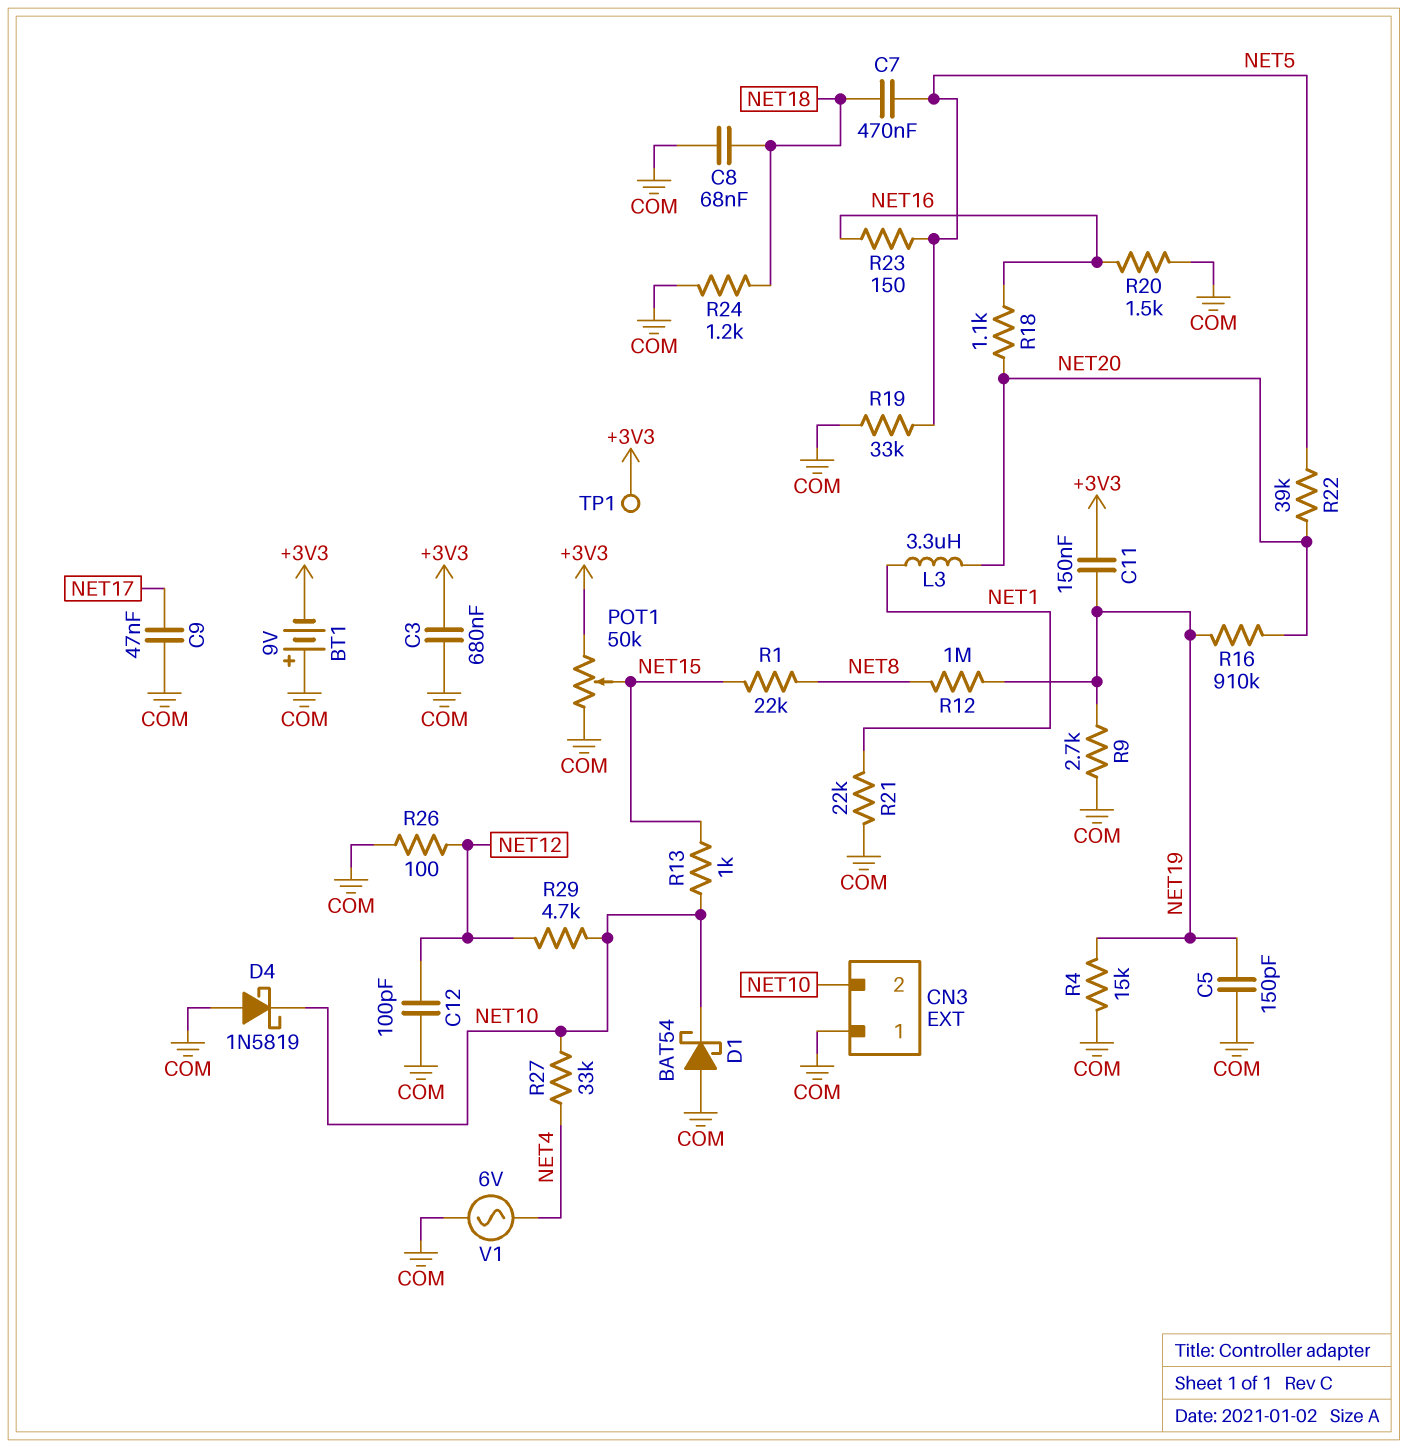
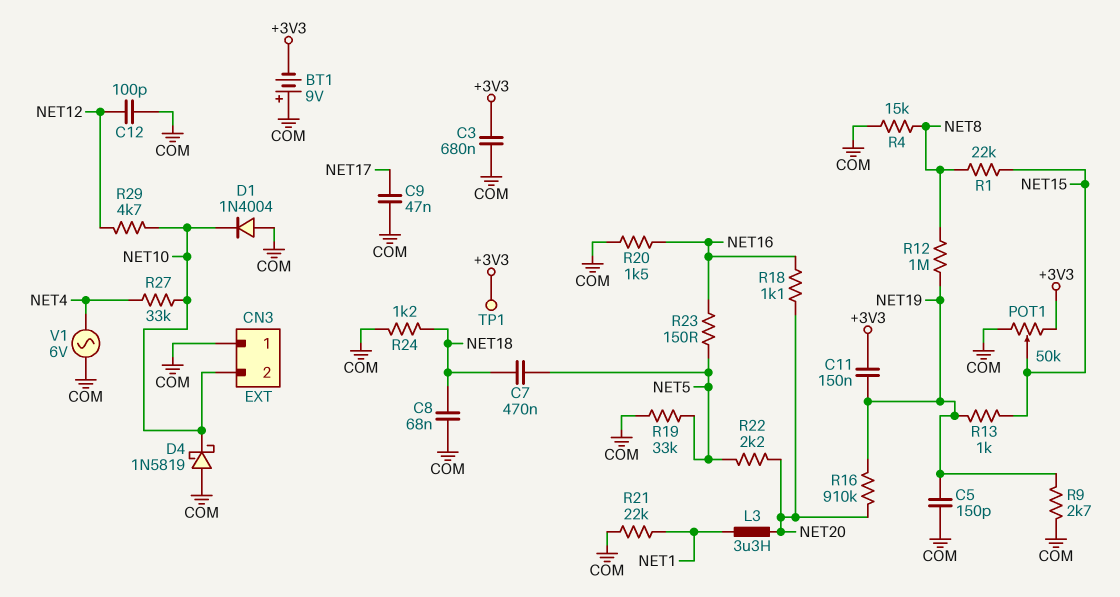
D1: schottky BAT54 (A COM, K NET10) -> diode 1N4004 (A COM, K NET10)
R4: 15k (COM, NET19) -> 15k (COM, NET8)
R13: 1k (NET10, NET15) -> 1k (NET15, NET19)
R22: 39k (NET5, NET20) -> 2.2k (NET5, NET20)
R26: 100 (COM, NET12) -> none

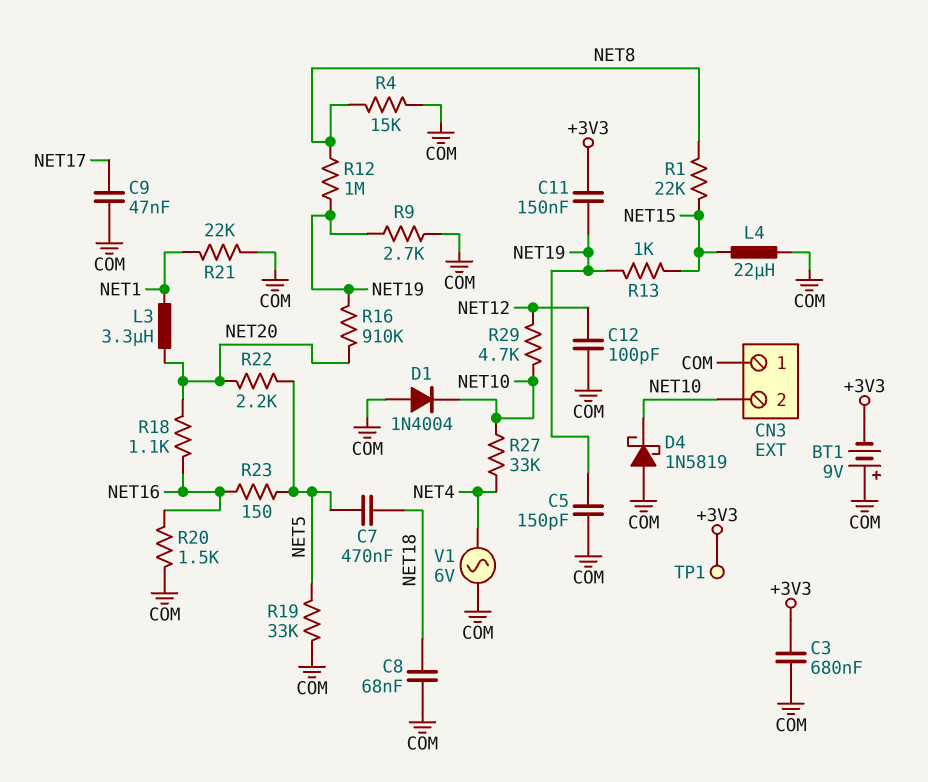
L4: none -> 22uH (COM, NET15)
POT1: 50k (+3V3, COM, wiper NET15) -> none
R24: 1.2k (COM, NET18) -> none

